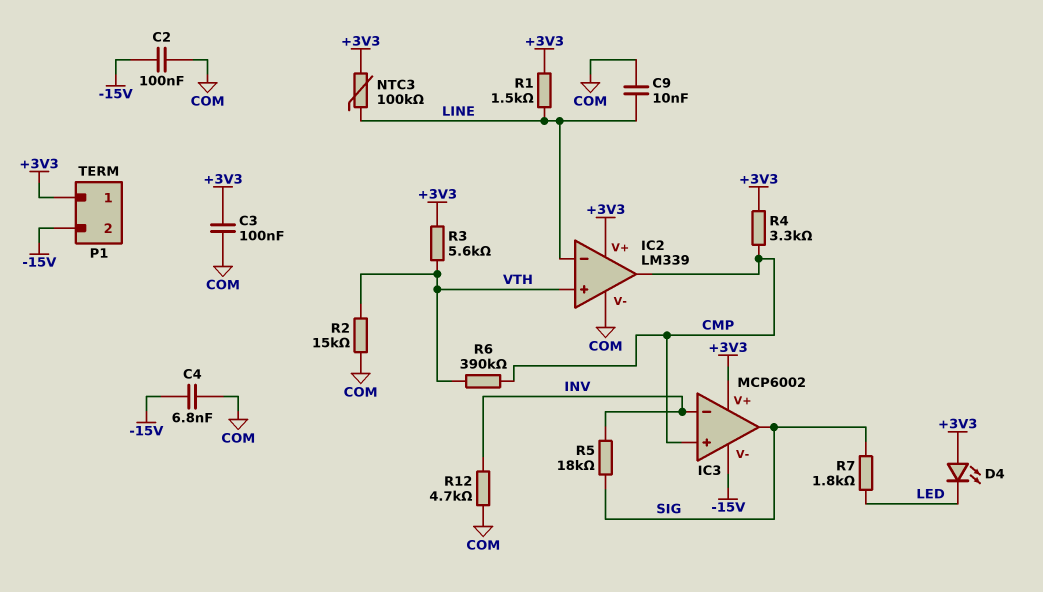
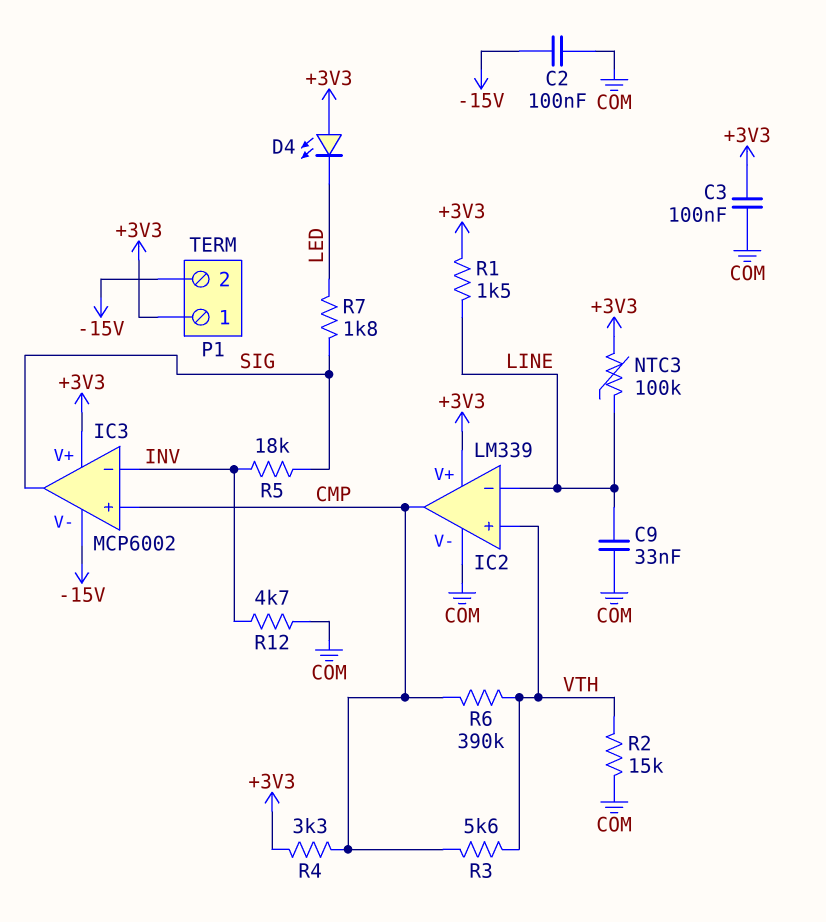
C4: 6.8nF (-15V, COM) -> none
C9: 10nF (COM, LINE) -> 33nF (COM, LINE)
R3: 5.6k (+3V3, VTH) -> 5.6k (CMP, VTH)

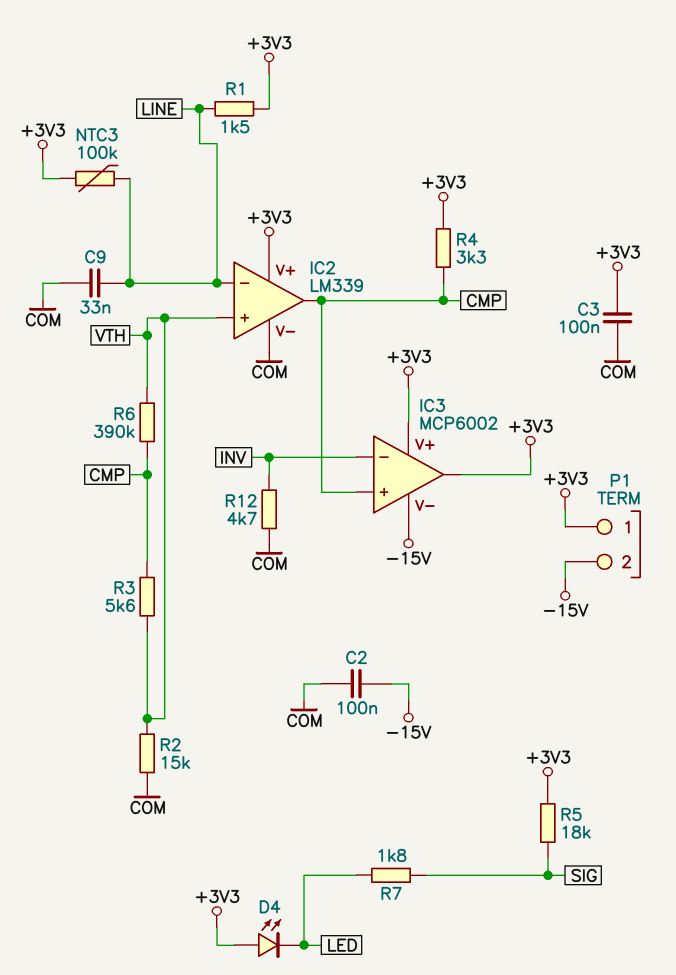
IC3 pin out: SIG -> +3V3
R5: 18k (INV, SIG) -> 18k (+3V3, SIG)

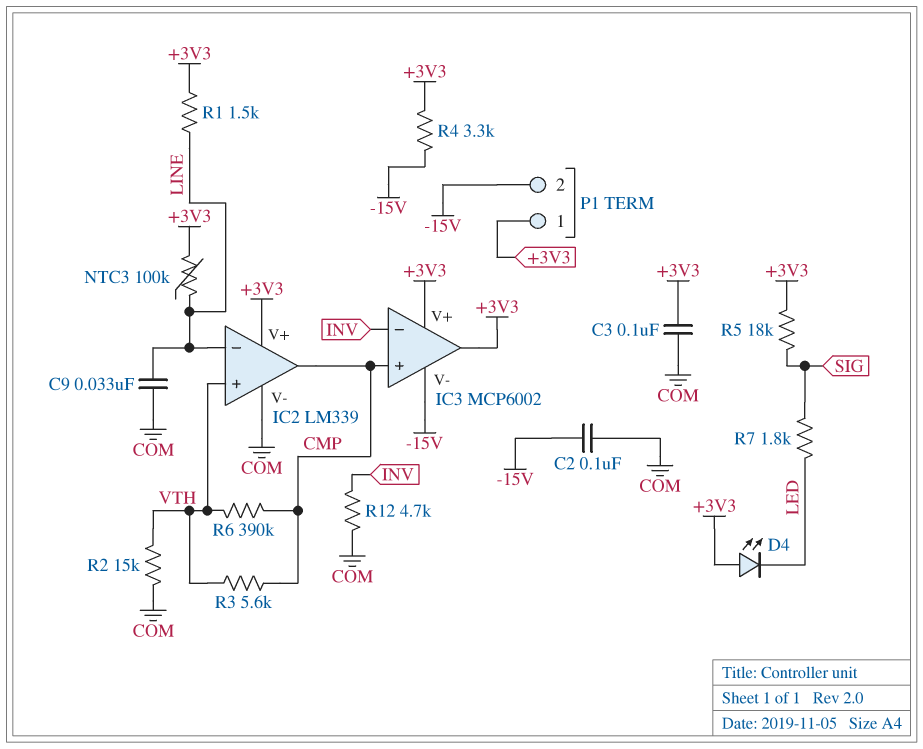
R4: 3.3k (+3V3, CMP) -> 3.3k (+3V3, -15V)

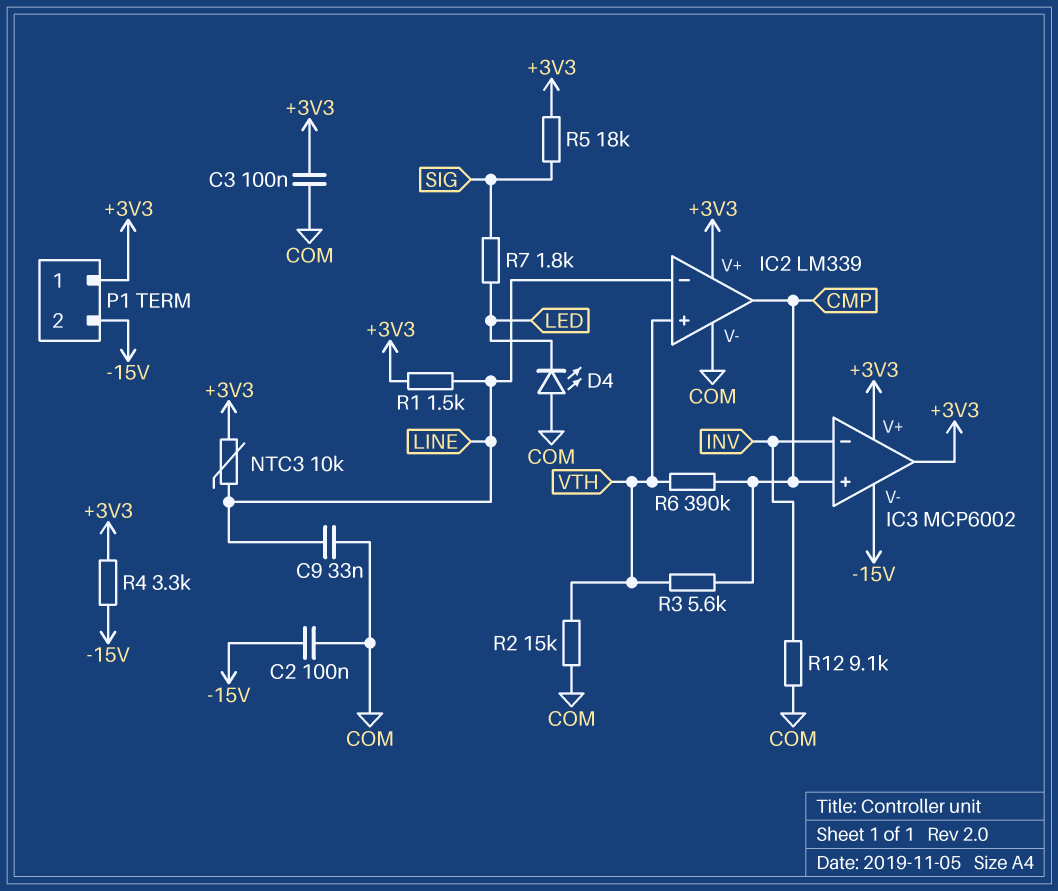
D4: LED (A +3V3, K LED) -> LED (A COM, K LED)
NTC3: 100k (+3V3, LINE) -> 10k (+3V3, LINE)
R12: 4.7k (COM, INV) -> 9.1k (COM, INV)

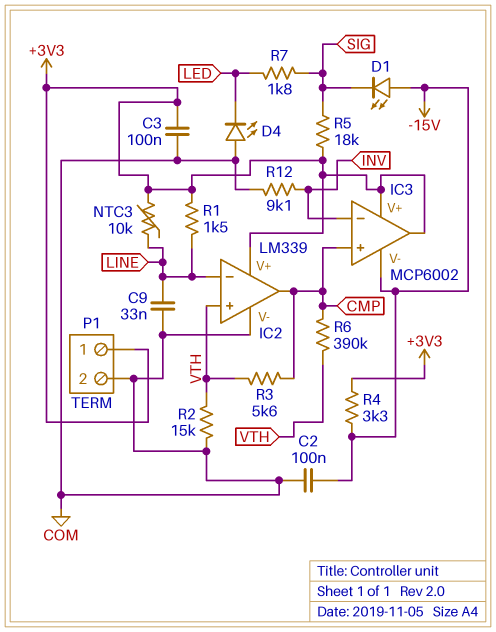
D1: none -> LED (A -15V, K SIG)
P1 pin 2: -15V -> COM

